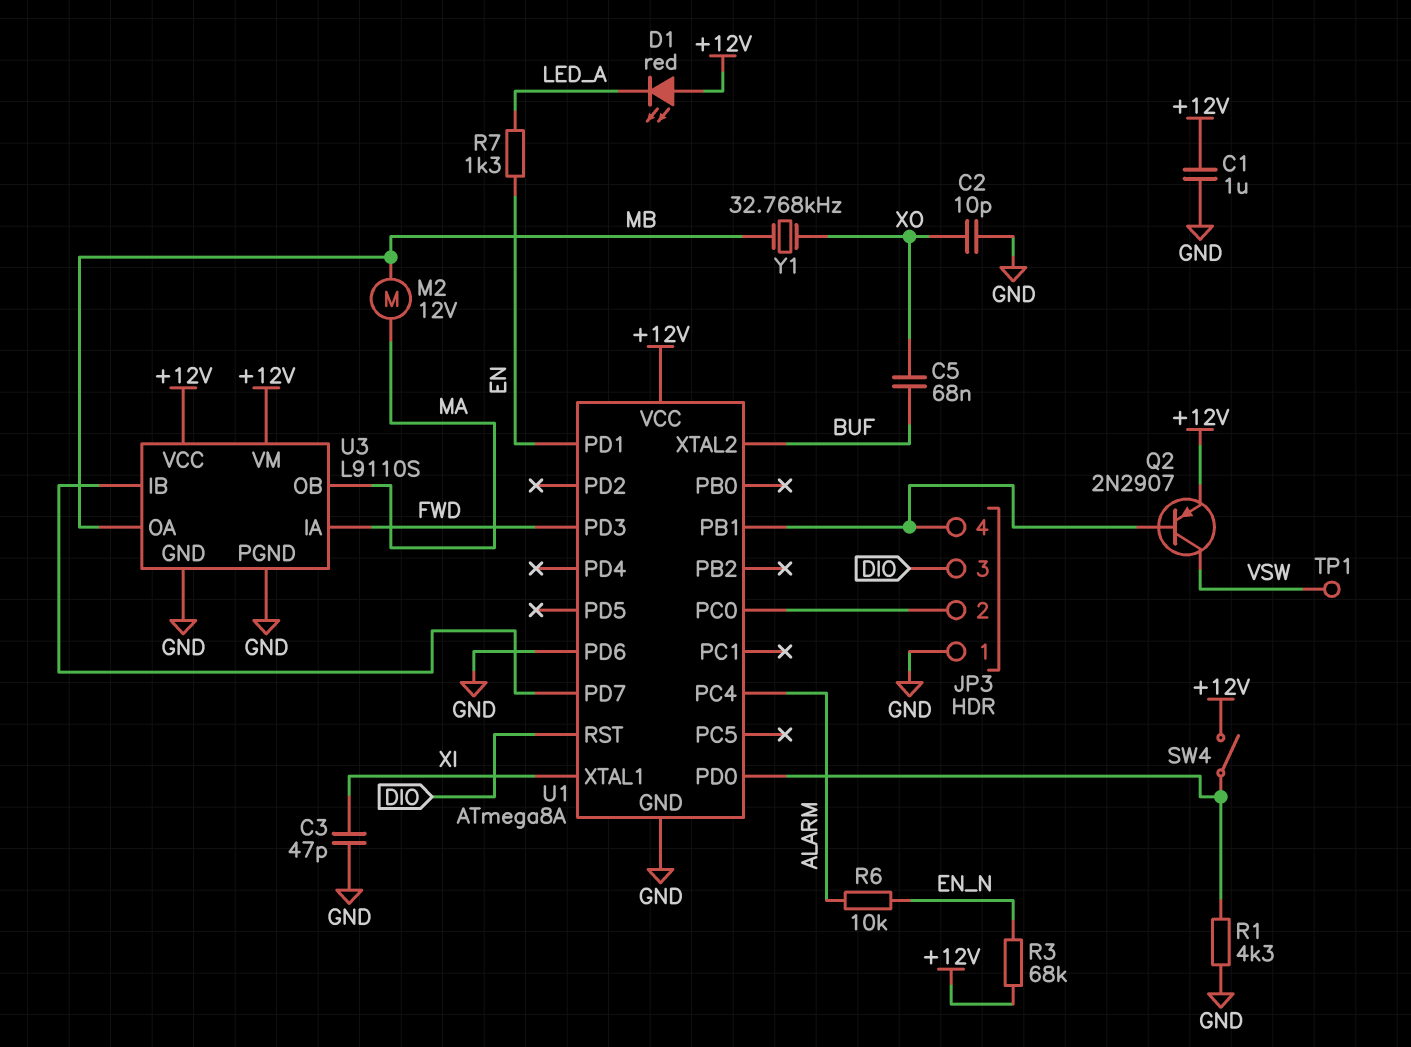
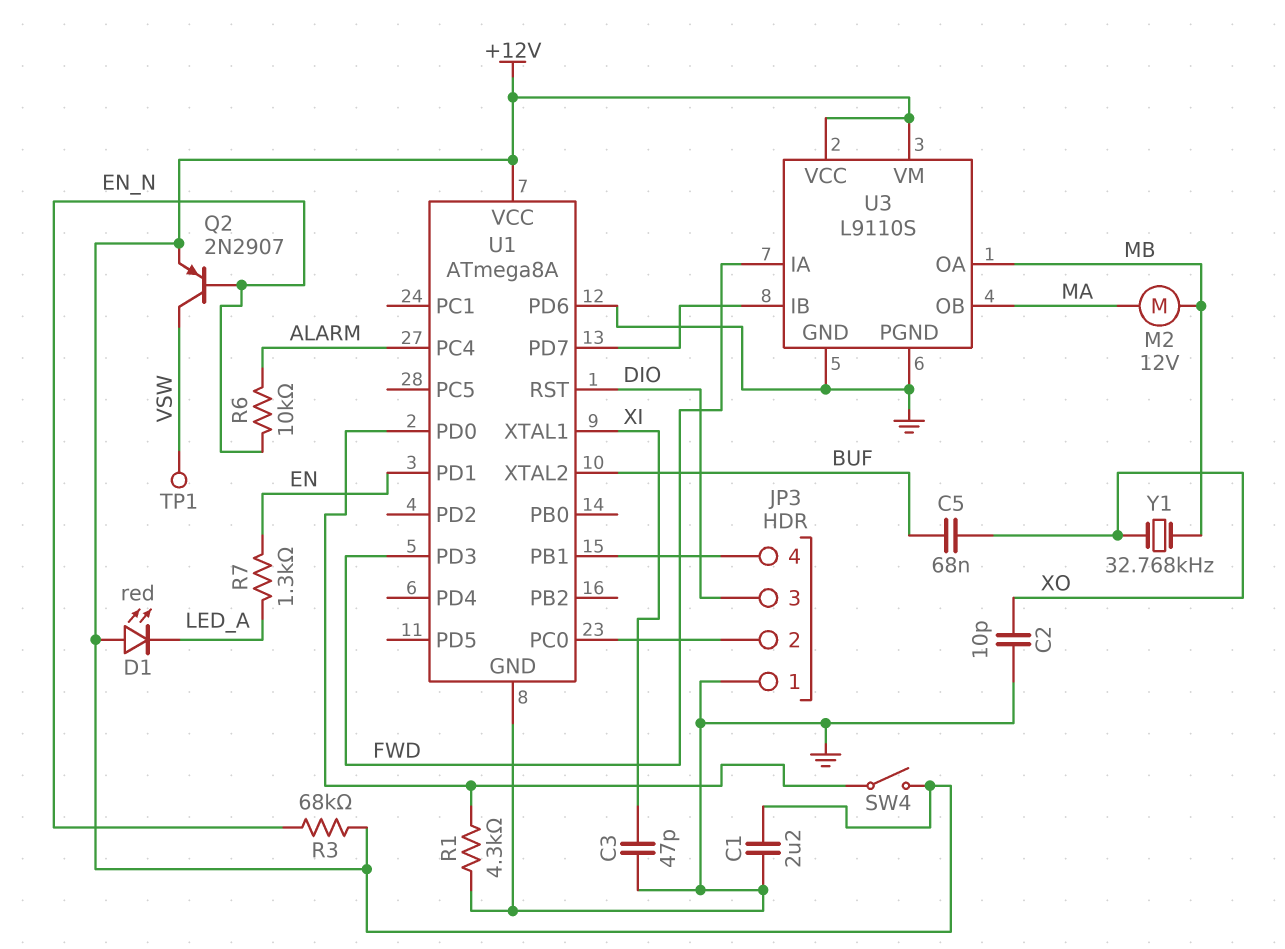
C1: 1uF (+12V, GND) -> 2.2uF (+12V, GND)
Q2: PNP 2N2907 (B JP3/4, C VSW, E +12V) -> PNP 2N2907 (B EN_N, C VSW, E +12V)

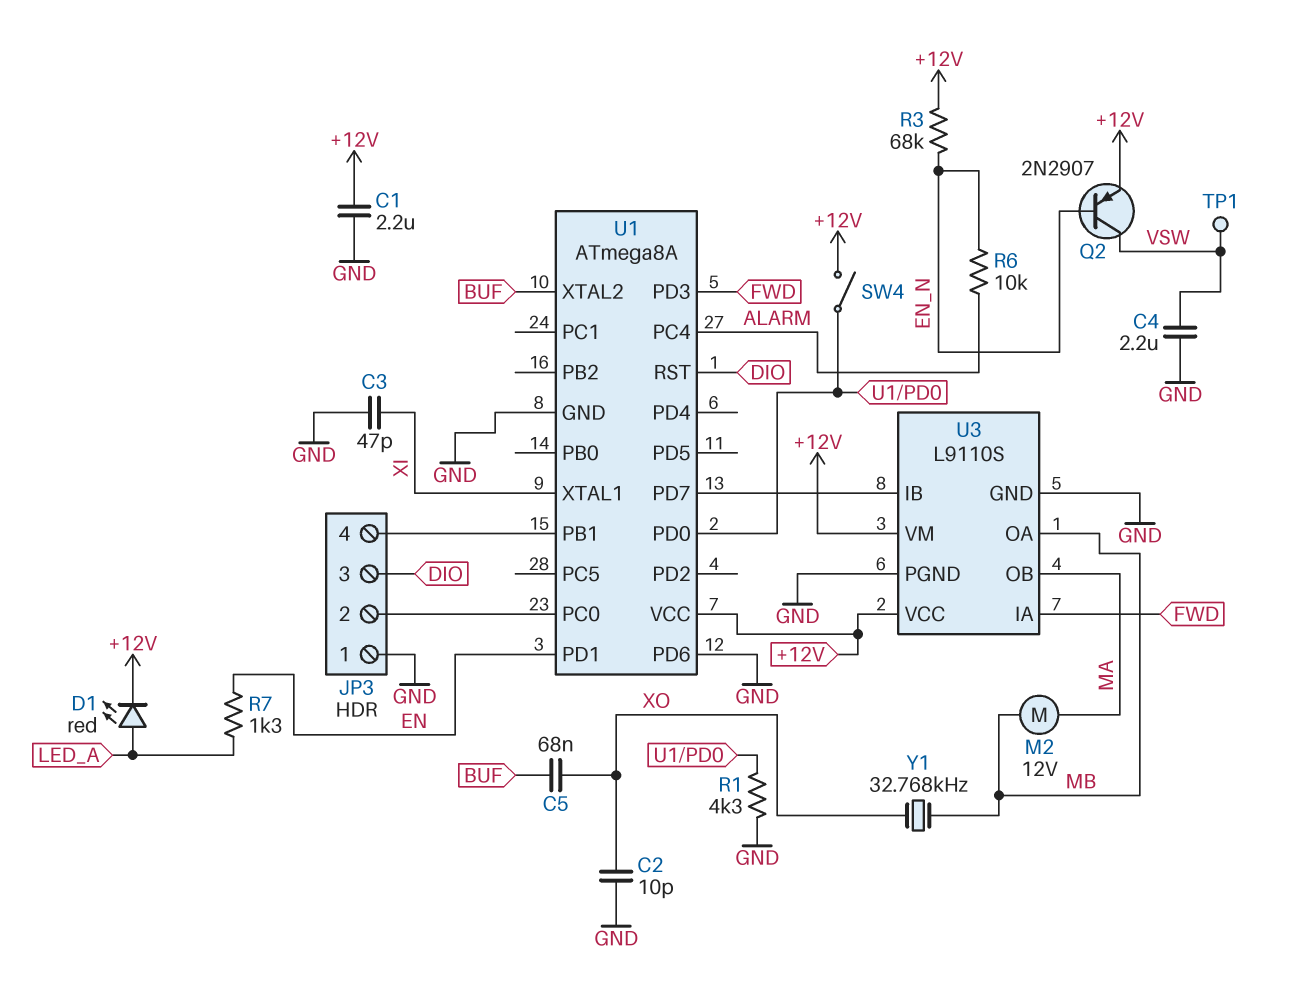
C4: none -> 2.2uF (GND, VSW)
D1: LED red (A +12V, K LED_A) -> LED red (A LED_A, K +12V)

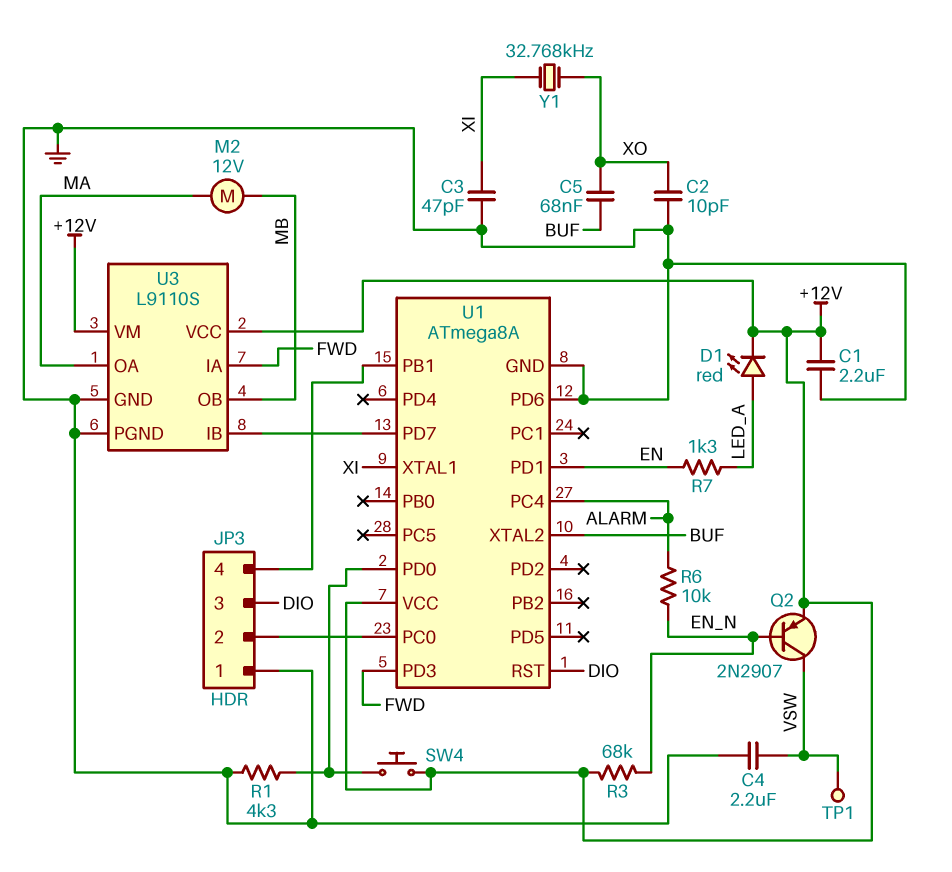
SW4: switch (+12V, U1/PD0) -> button (+12V, U1/PD0)
U3 pin OA: MB -> MA
U3 pin OB: MA -> MB
Y1: 32.768kHz (MB, XO) -> 32.768kHz (XI, XO)

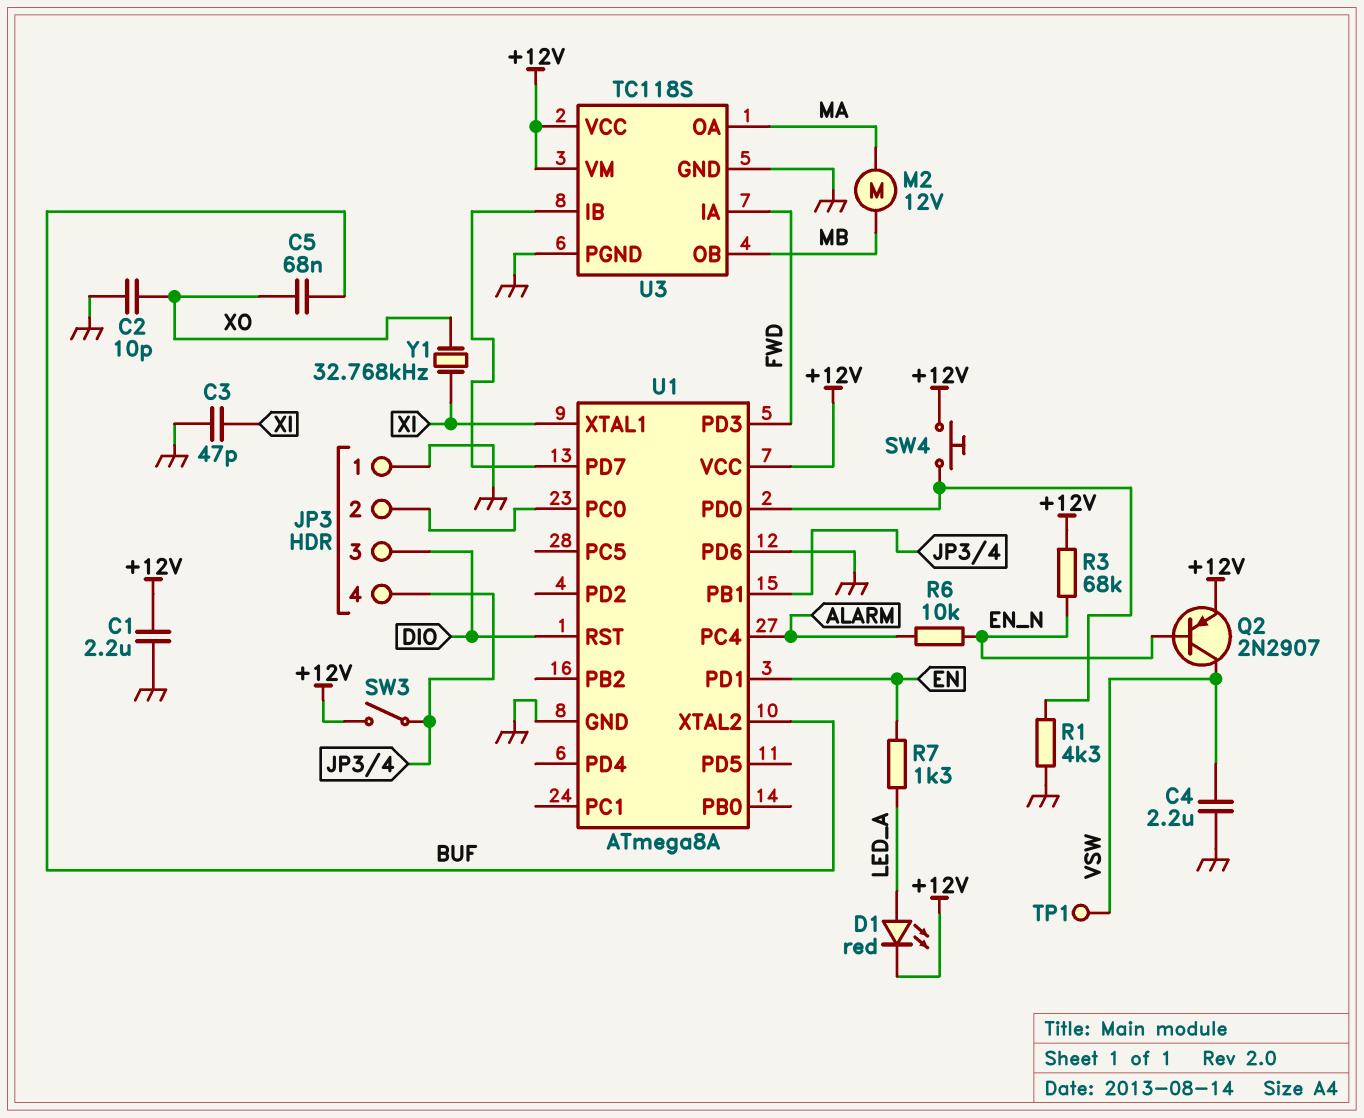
SW3: none -> switch (+12V, JP3/4)
U3: L9110S -> TC118S

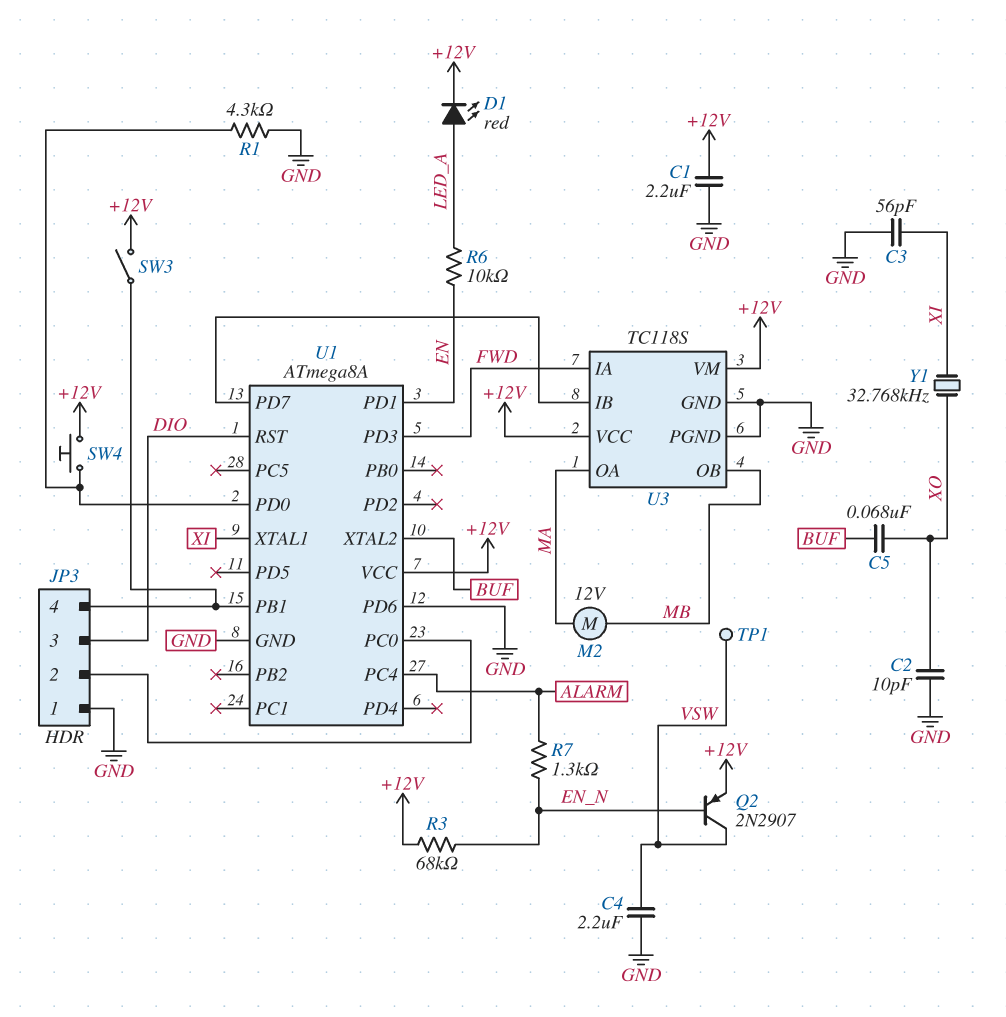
C3: 47pF (GND, XI) -> 56pF (GND, XI)
R6: 10k (ALARM, EN_N) -> 10k (EN, LED_A)
R7: 1.3k (EN, LED_A) -> 1.3k (ALARM, EN_N)

